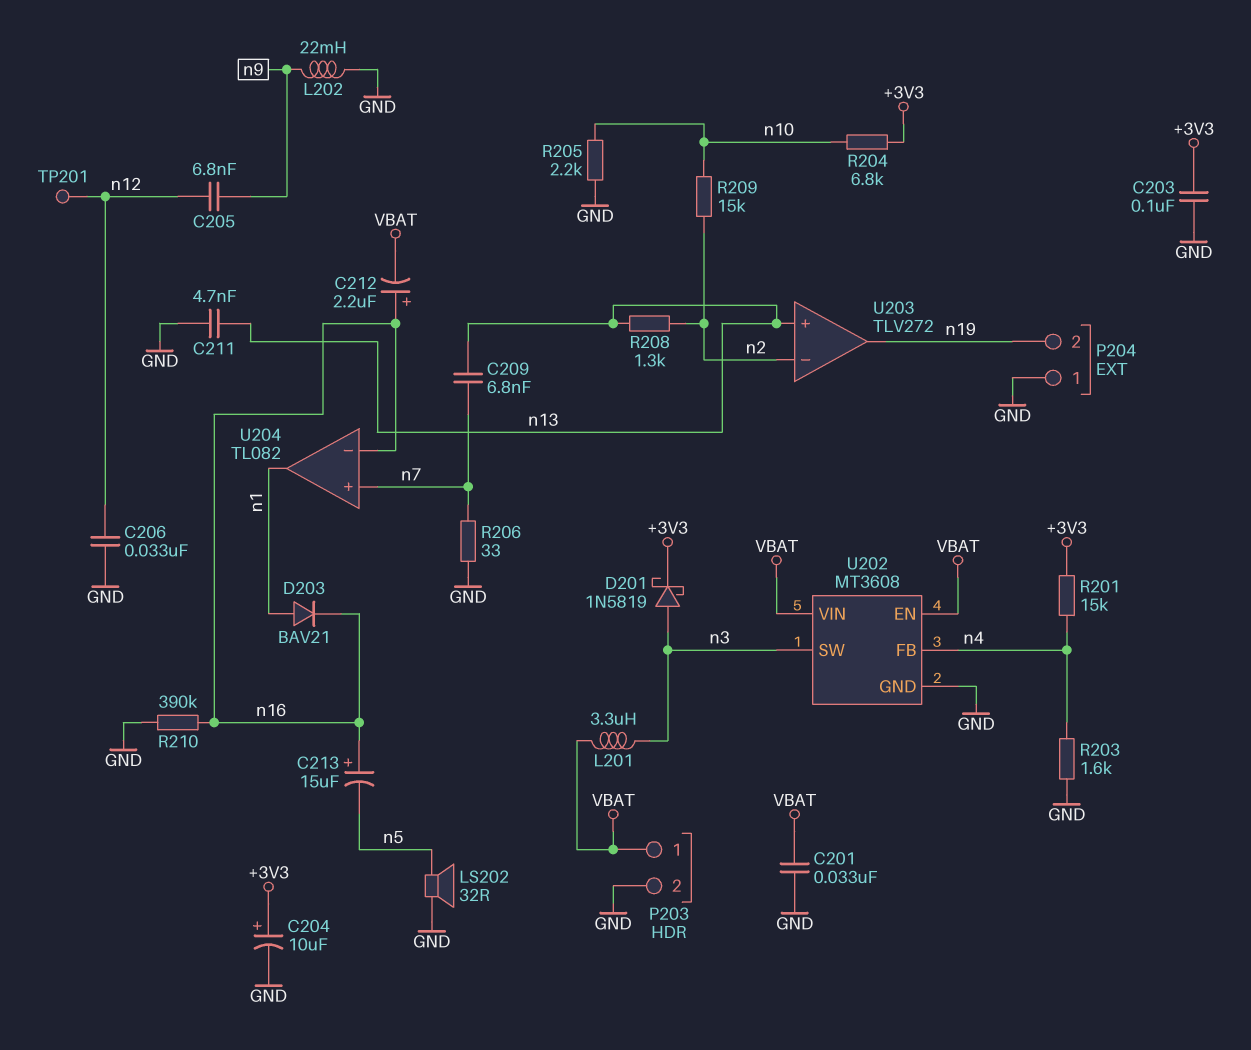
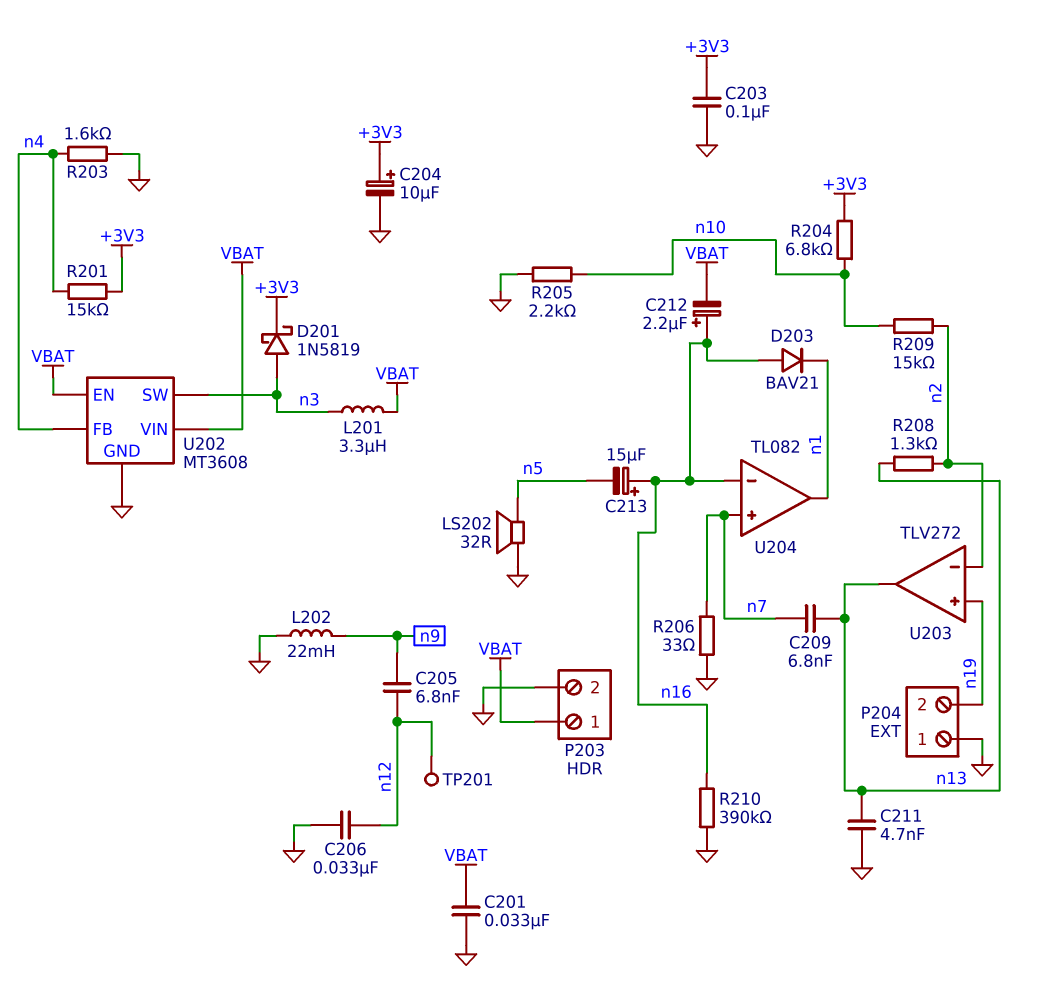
D203: diode BAV21 (A n1, K n16) -> diode BAV21 (A n16, K n1)
U203 pin in+: n13 -> n19
U203 pin out: n19 -> n13

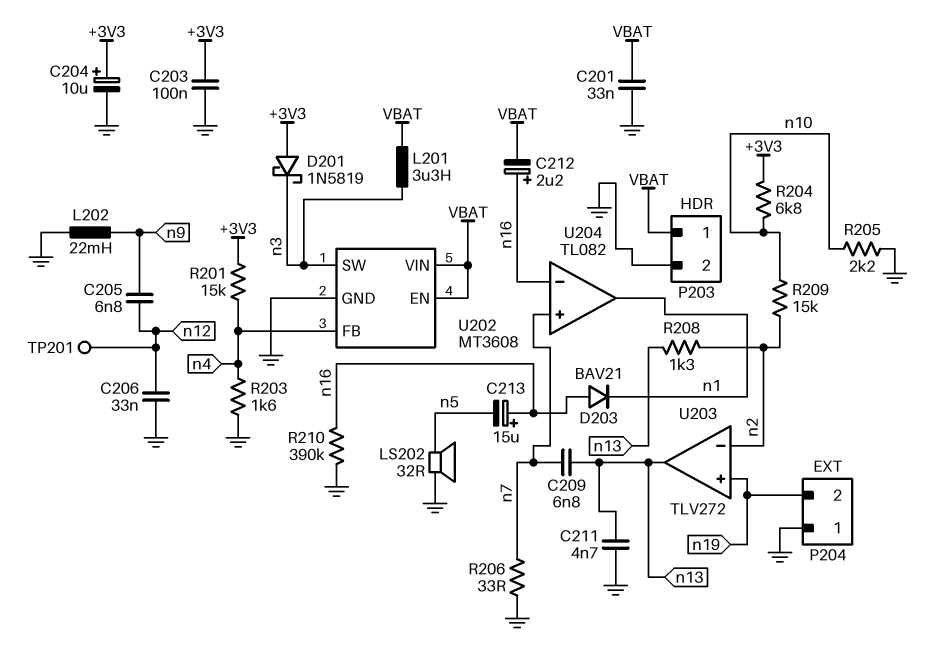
D201: schottky 1N5819 (A n3, K +3V3) -> schottky 1N5819 (A +3V3, K n3)

